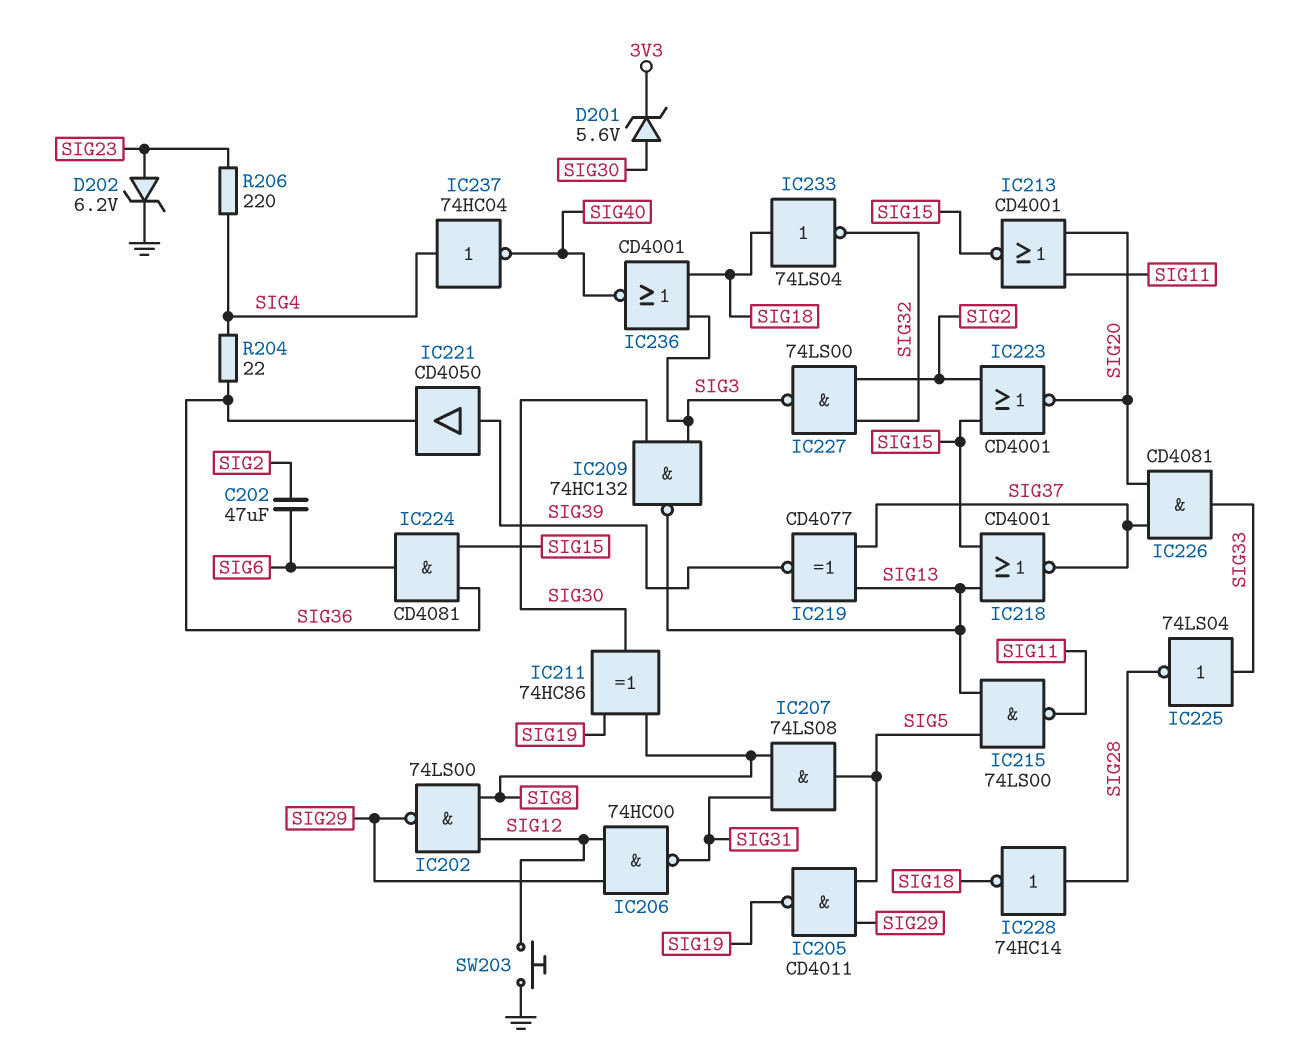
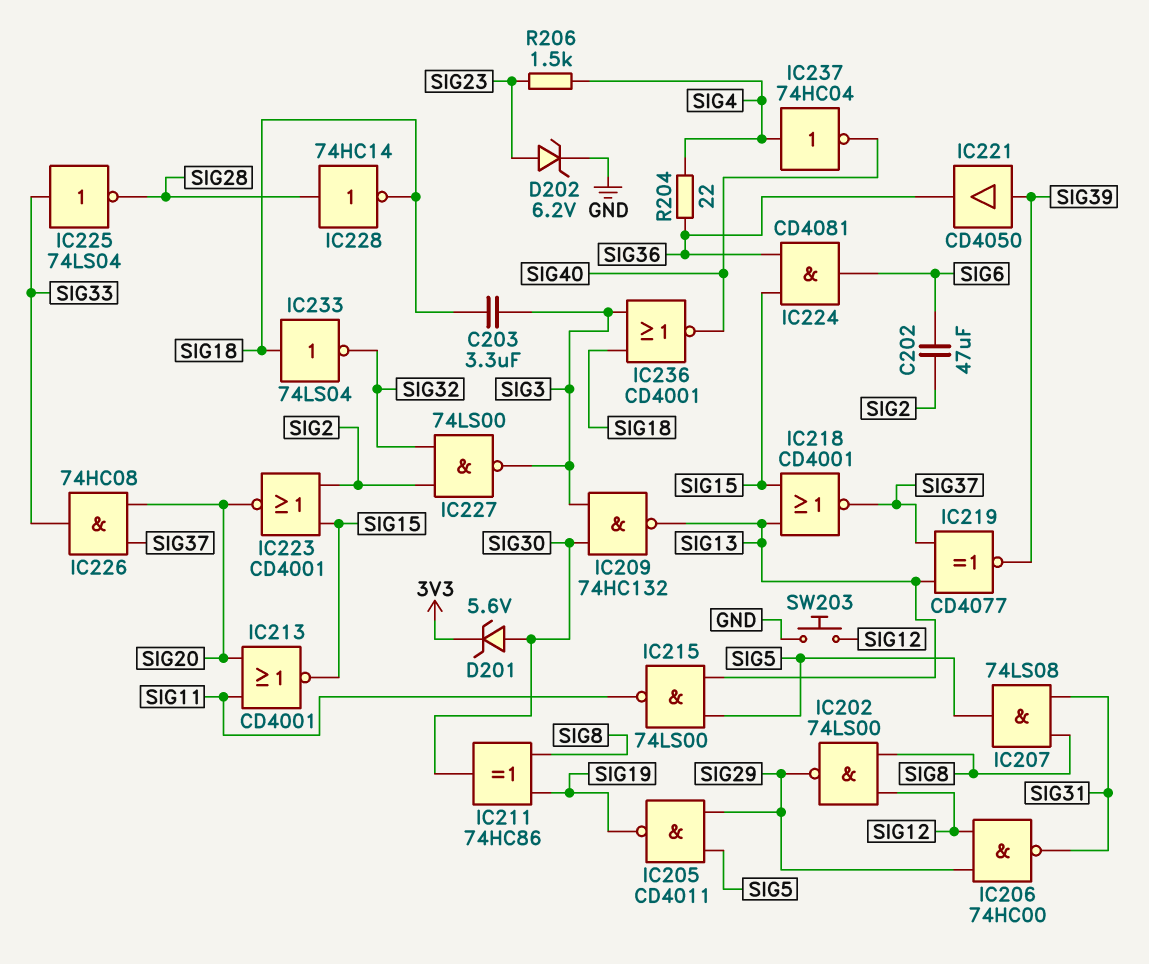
C203: none -> 3.3uF (SIG3, SIG18)
IC226: AND CD4081 (in SIG20, in SIG37, out SIG33) -> AND 74HC08 (in SIG20, in SIG37, out SIG33)
R206: 220 (SIG4, SIG23) -> 1.5k (SIG4, SIG23)

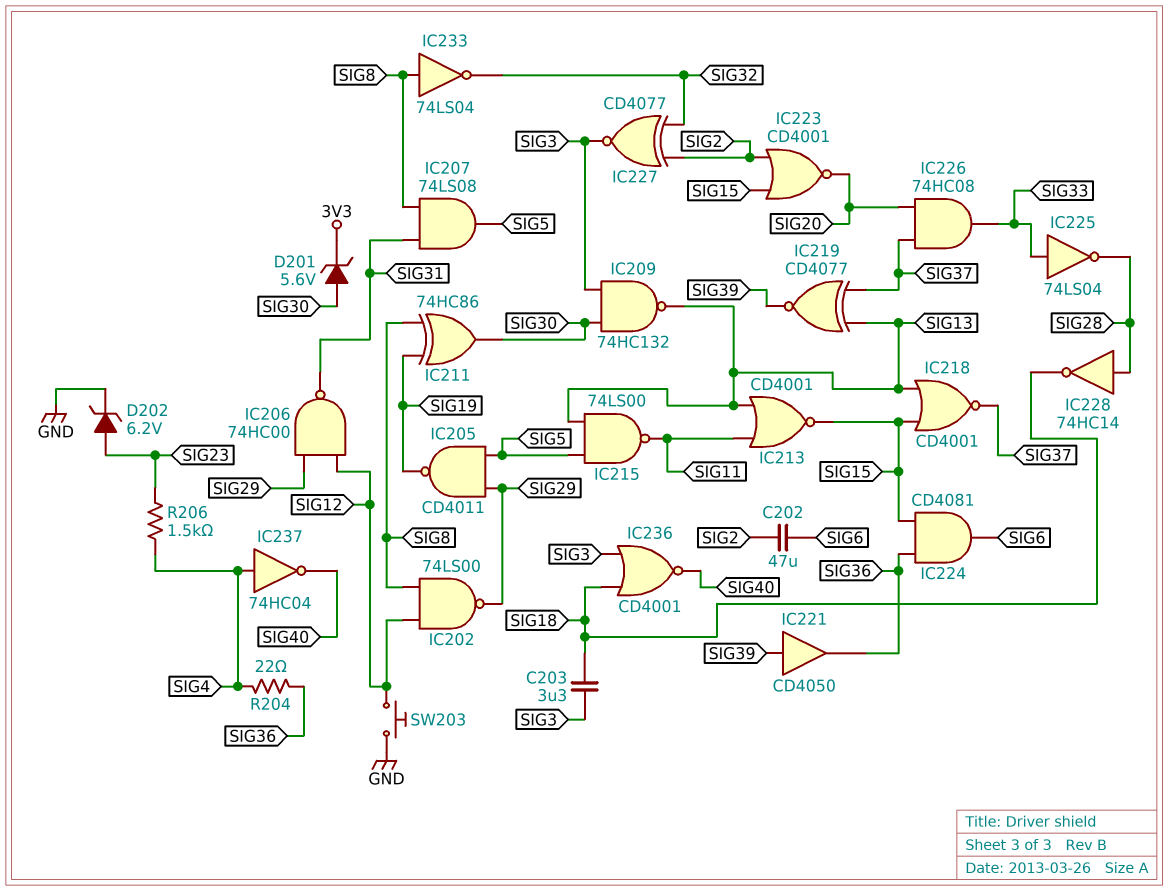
IC213: NOR CD4001 (in SIG11, in SIG20, out SIG15) -> NOR CD4001 (in SIG11, in SIG13, out SIG15)
IC227: NAND 74LS00 (in SIG2, in SIG32, out SIG3) -> XNOR CD4077 (in SIG2, in SIG32, out SIG3)
IC233: NOT 74LS04 (in SIG18, out SIG32) -> NOT 74LS04 (in SIG8, out SIG32)

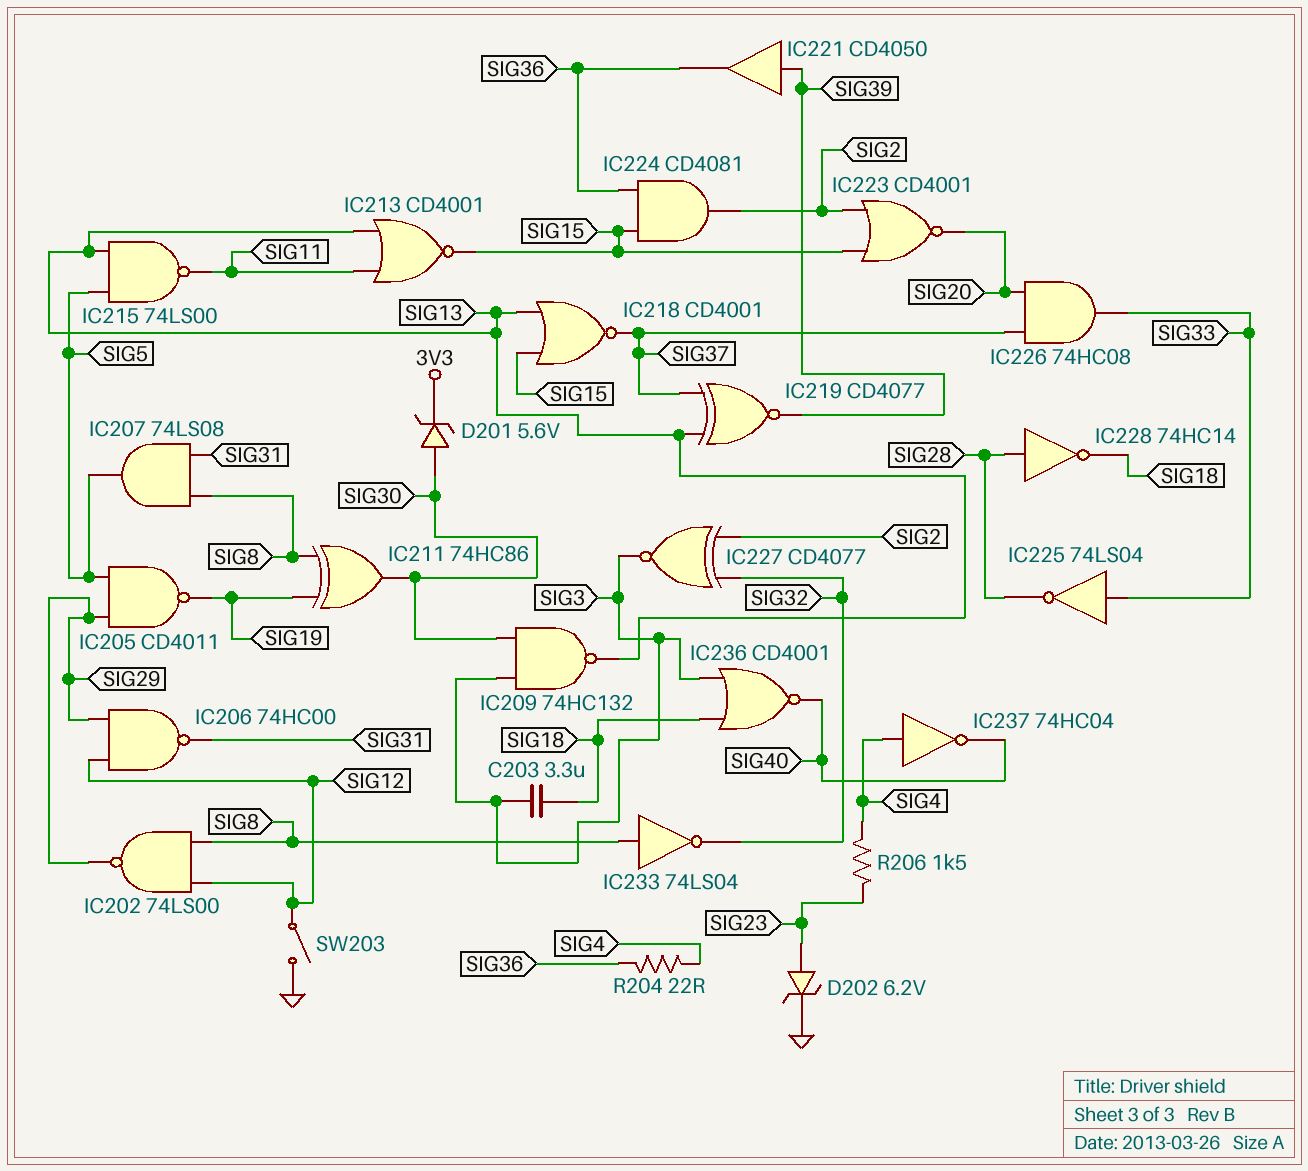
C202: 47uF (SIG2, SIG6) -> none
IC224: AND CD4081 (in SIG15, in SIG36, out SIG6) -> AND CD4081 (in SIG15, in SIG36, out SIG2)
SW203: button (GND, SIG12) -> switch (GND, SIG12)

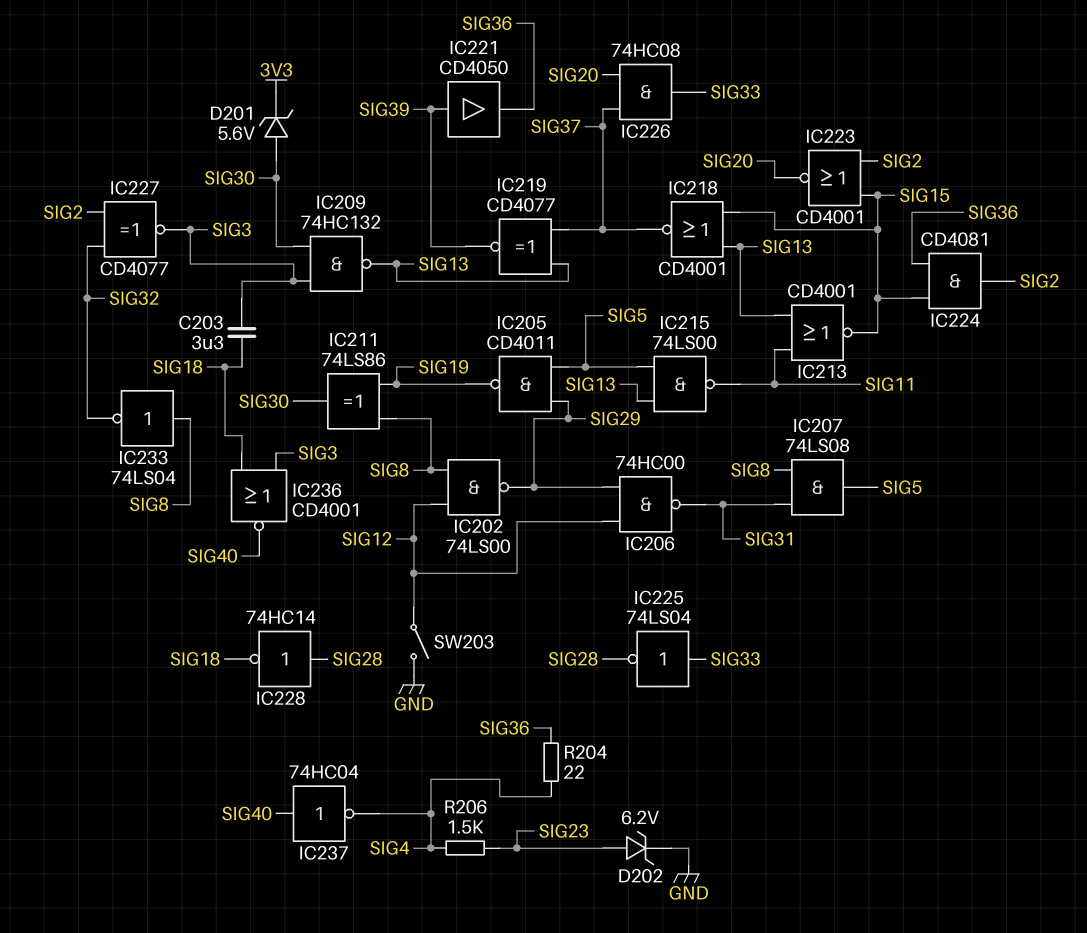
IC211: XOR 74HC86 (in SIG8, in SIG19, out SIG30) -> XOR 74LS86 (in SIG8, in SIG19, out SIG30)
IC237: NOT 74HC04 (in SIG4, out SIG40) -> NOT 74HC04 (in SIG40, out SIG4)

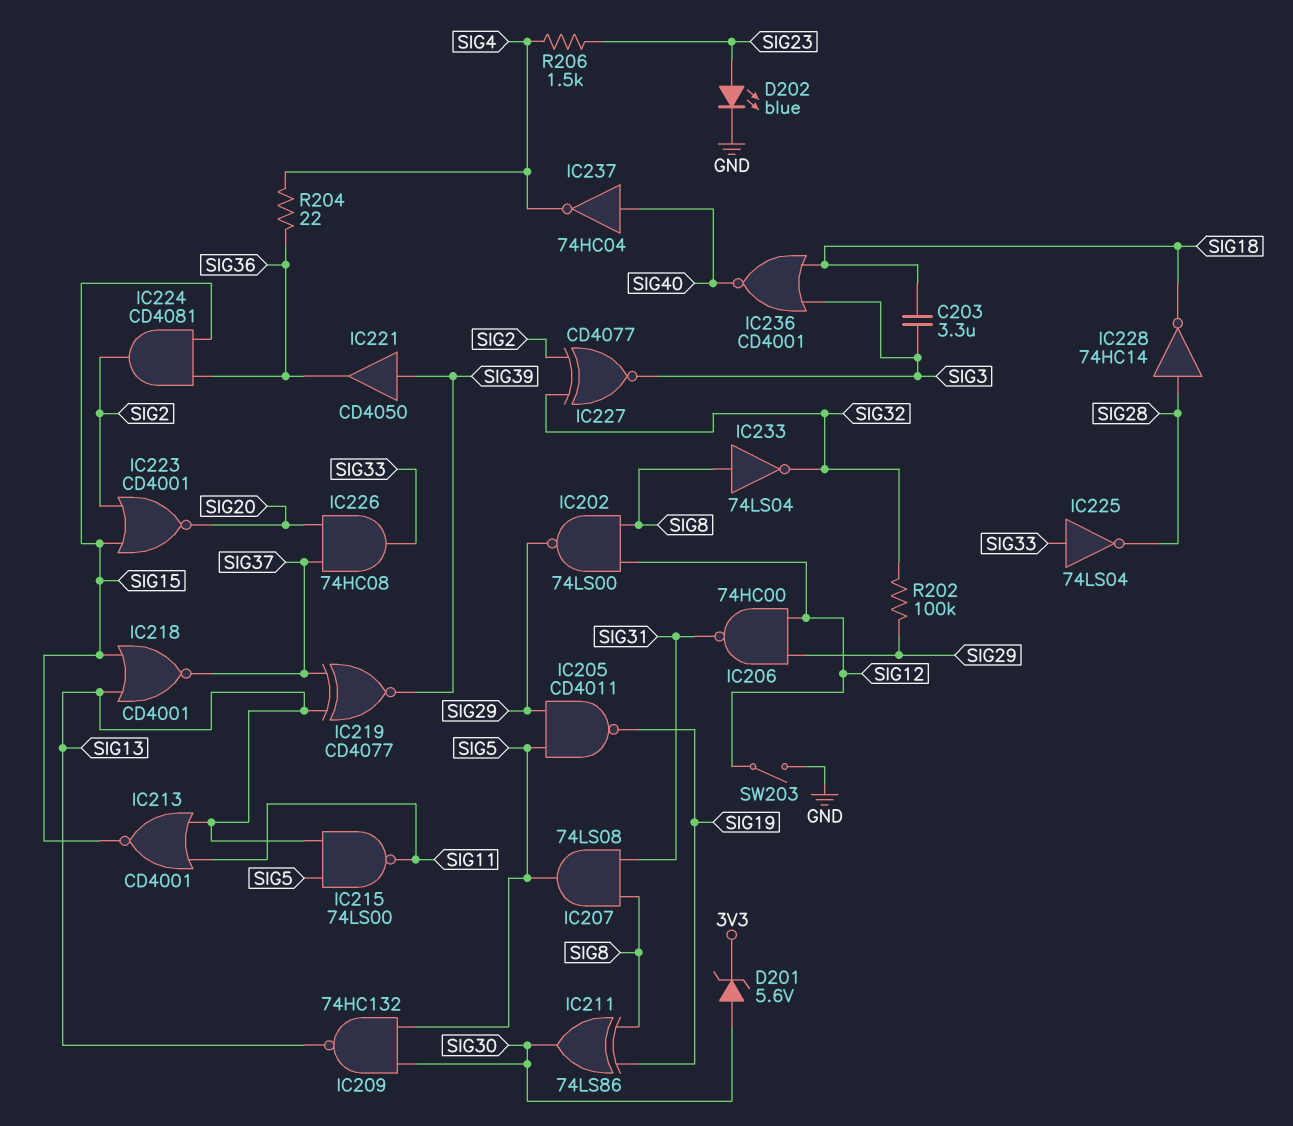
D202: zener 6.2V (A SIG23, K GND) -> LED blue (A SIG23, K GND)
IC209: NAND 74HC132 (in SIG3, in SIG30, out SIG13) -> NAND 74HC132 (in SIG5, in SIG30, out SIG13)
R202: none -> 100k (SIG29, SIG32)

